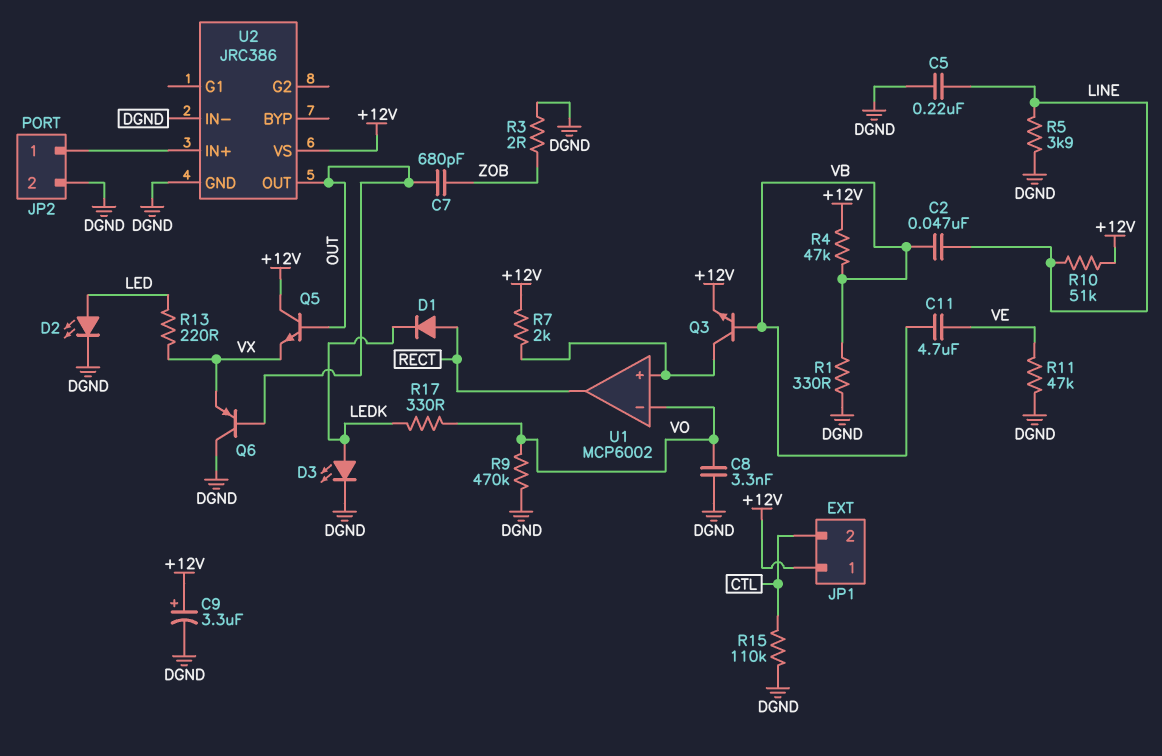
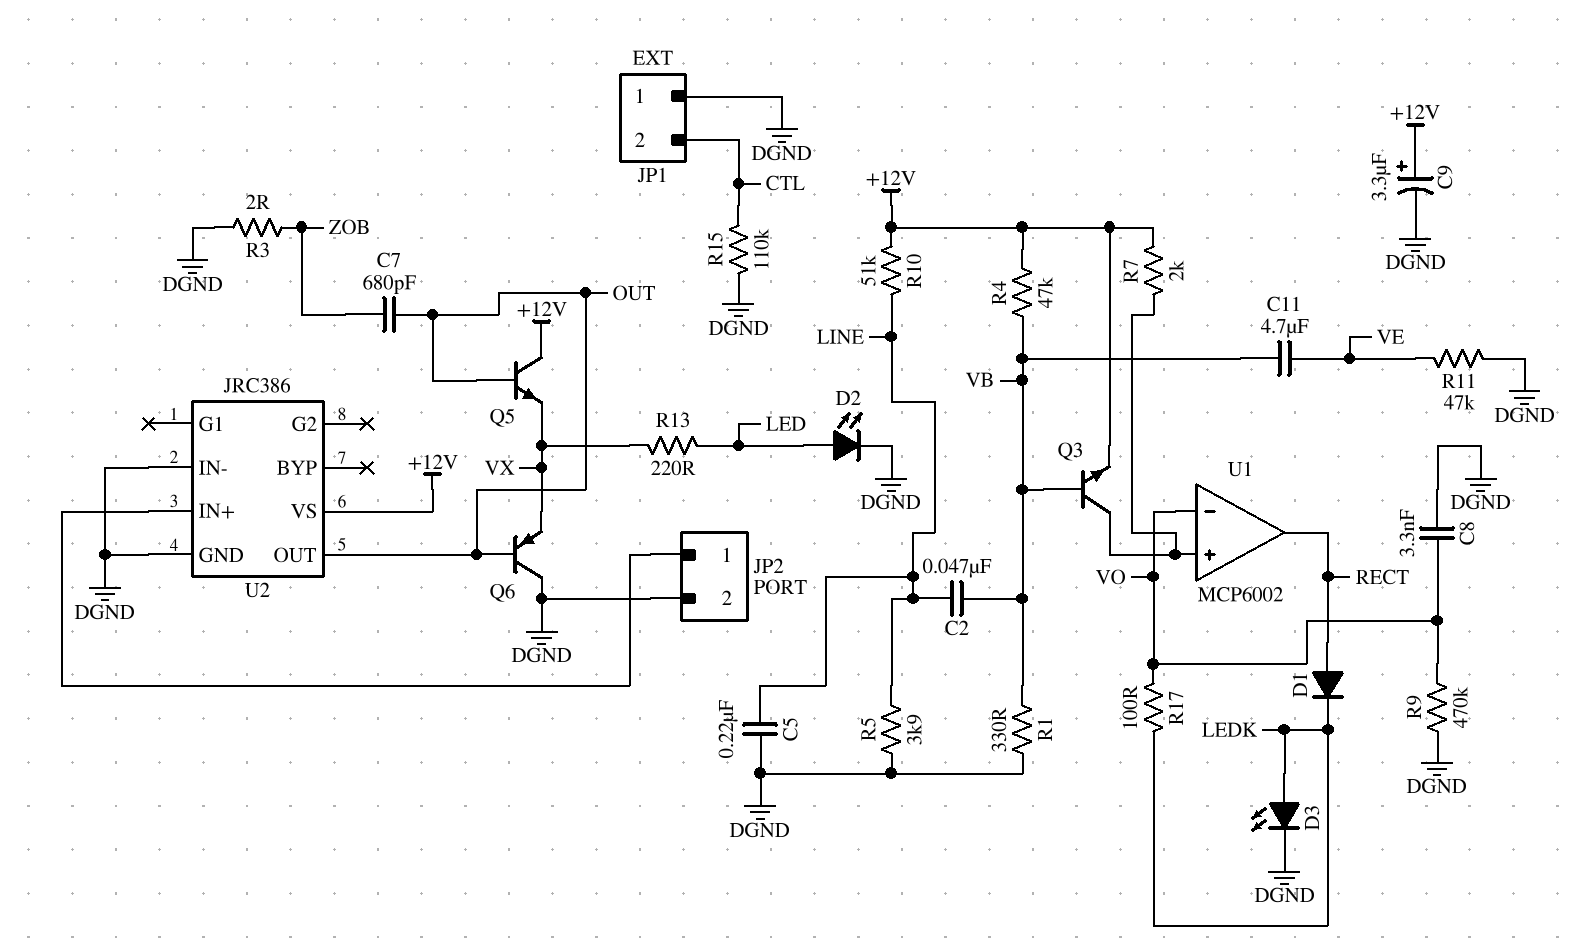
JP1 pin 1: +12V -> DGND
R17: 330 (LEDK, VO) -> 100 (LEDK, VO)

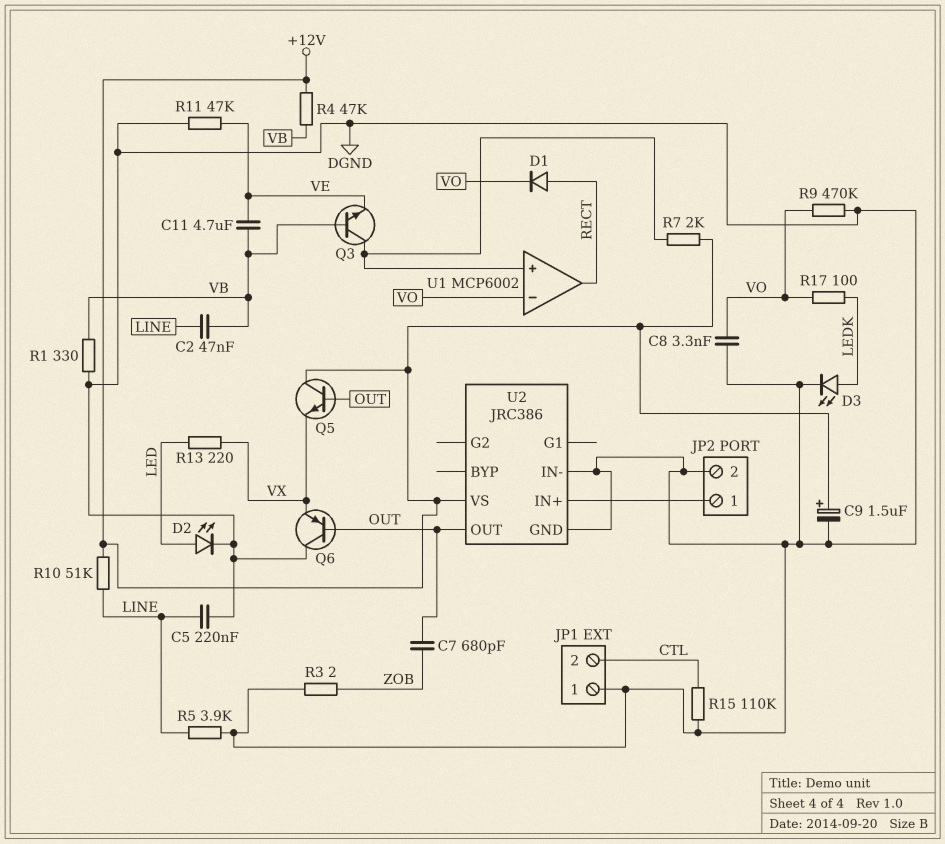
C9: 3.3uF (plus +12V, minus DGND) -> 1.5uF (plus +12V, minus DGND)
D1: diode (A RECT, K LEDK) -> diode (A RECT, K VO)
Q3: NPN (B VB, C U1/in+, E +12V) -> NPN (B VB, C U1/in+, E VE)

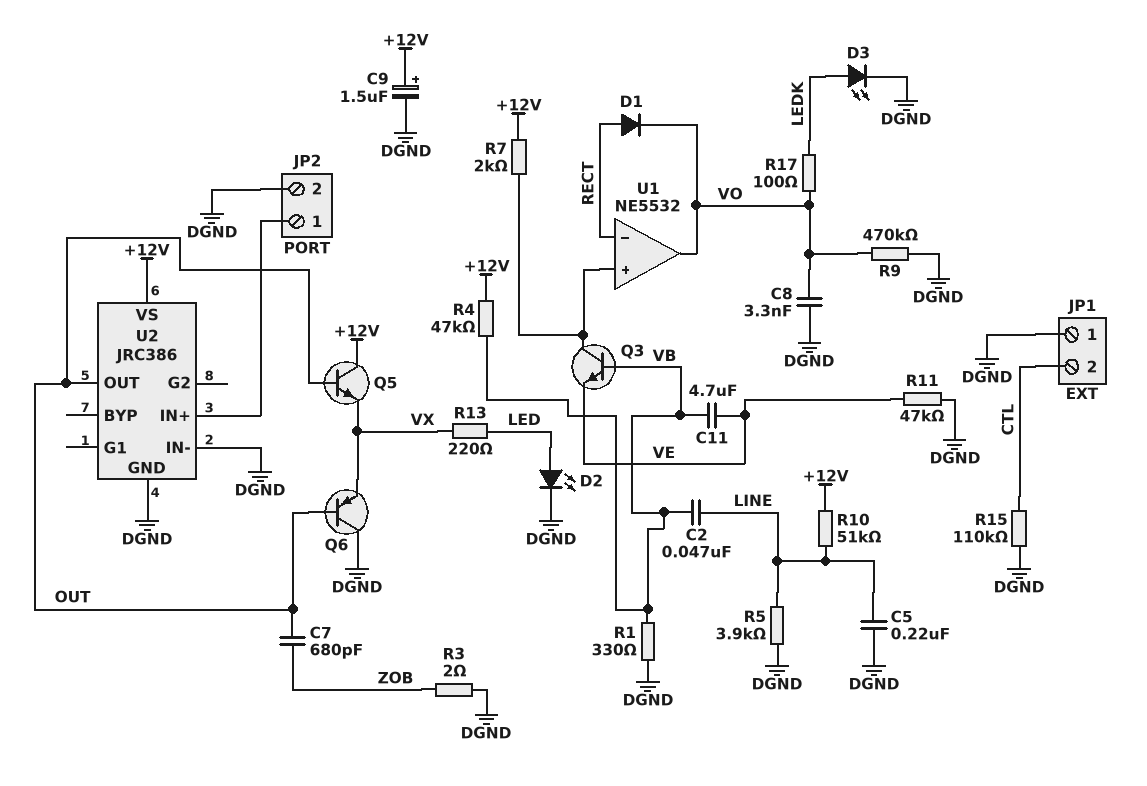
U1: MCP6002 -> NE5532
U1 pin in-: VO -> RECT
U1 pin out: RECT -> VO

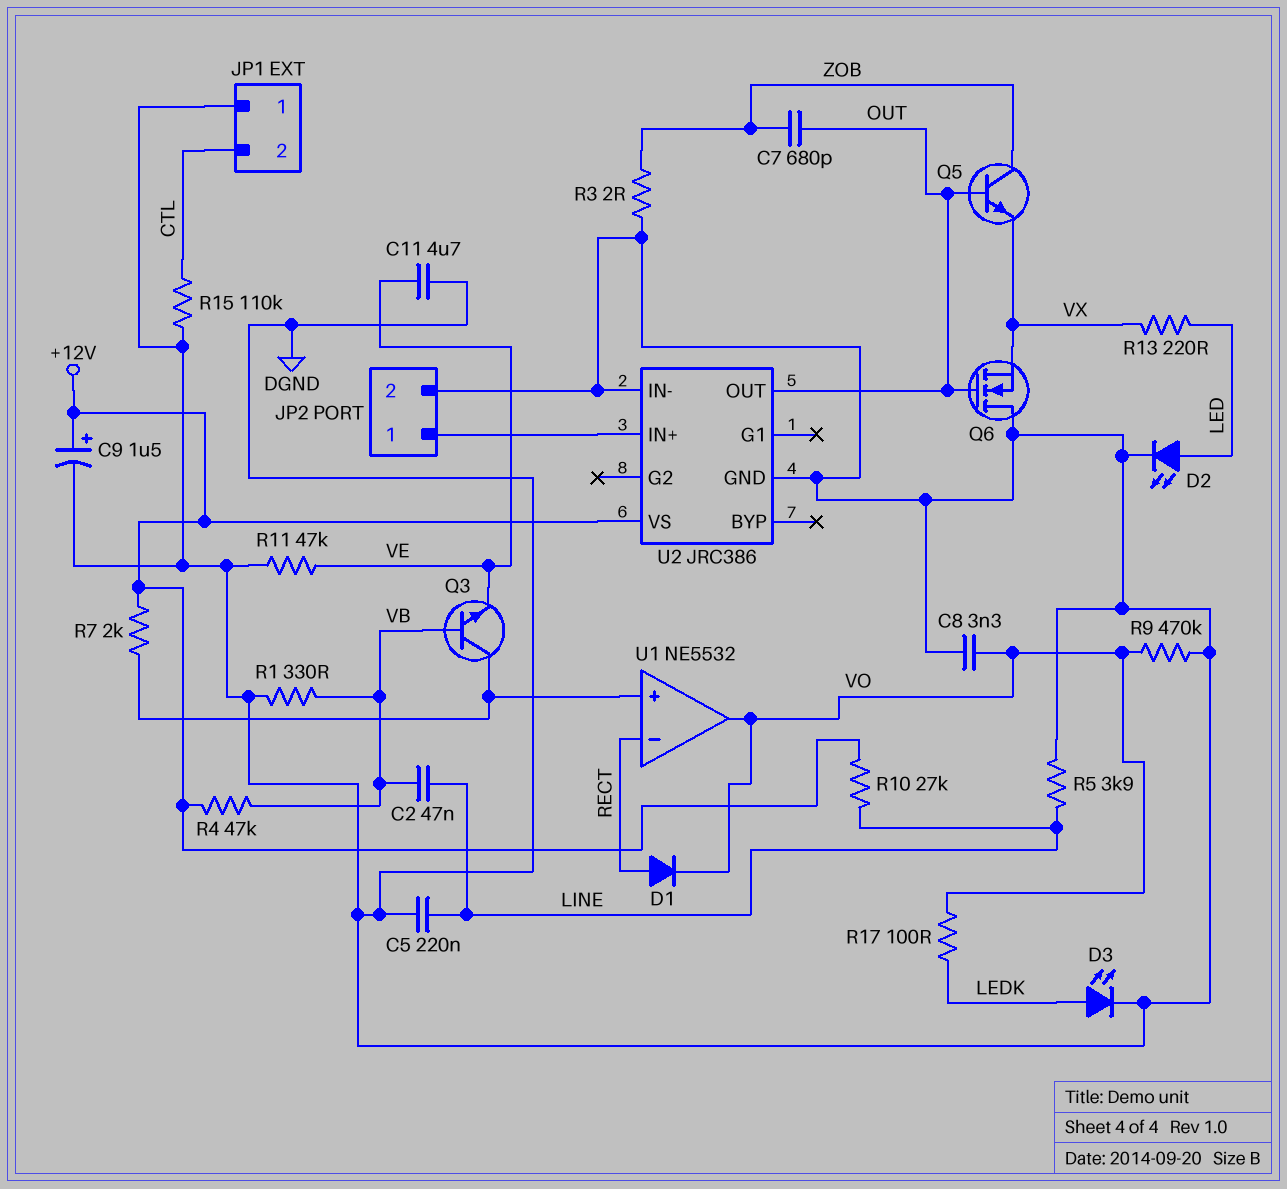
C11: 4.7uF (VB, VE) -> 4.7uF (DGND, VE)
Q5: NPN (B OUT, C +12V, E VX) -> NPN (B OUT, C ZOB, E VX)
Q6: PNP (B OUT, C DGND, E VX) -> NMOS (G OUT, D DGND, S VX)
R10: 51k (+12V, LINE) -> 27k (+12V, LINE)

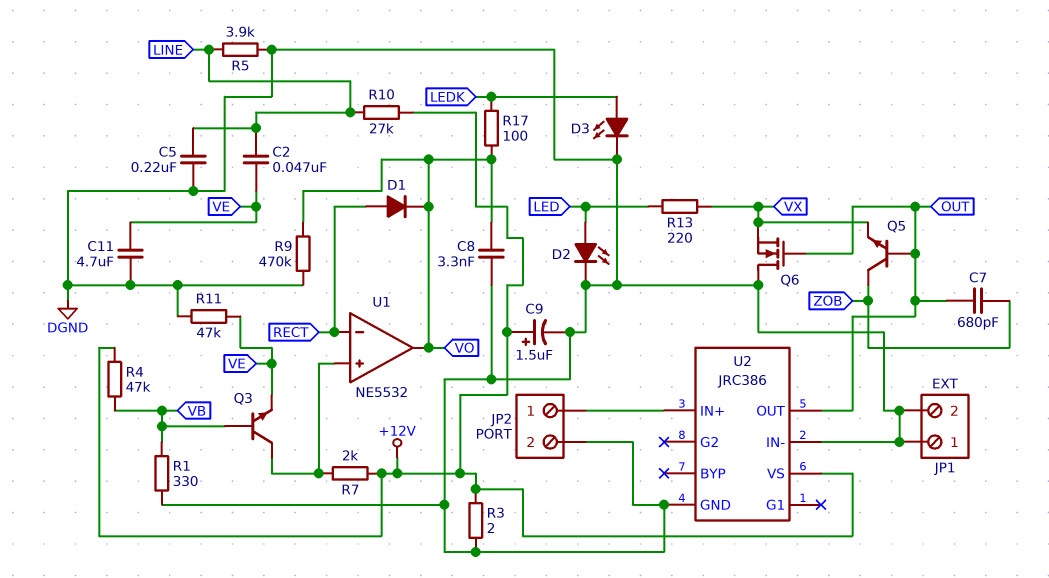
C2: 47nF (LINE, VB) -> 47nF (LINE, VE)
JP1 pin 2: CTL -> DGND
R3: 2 (DGND, ZOB) -> 2 (+12V, DGND)
R15: 110k (CTL, DGND) -> none

